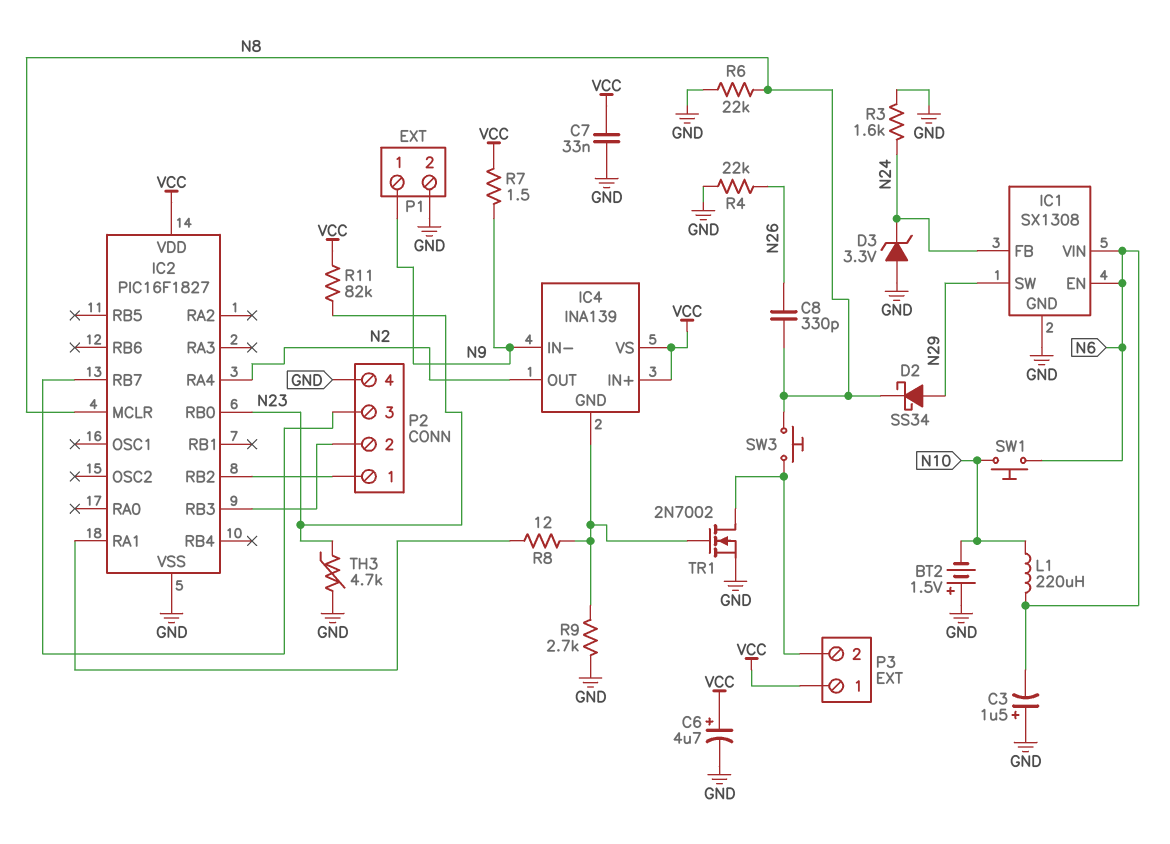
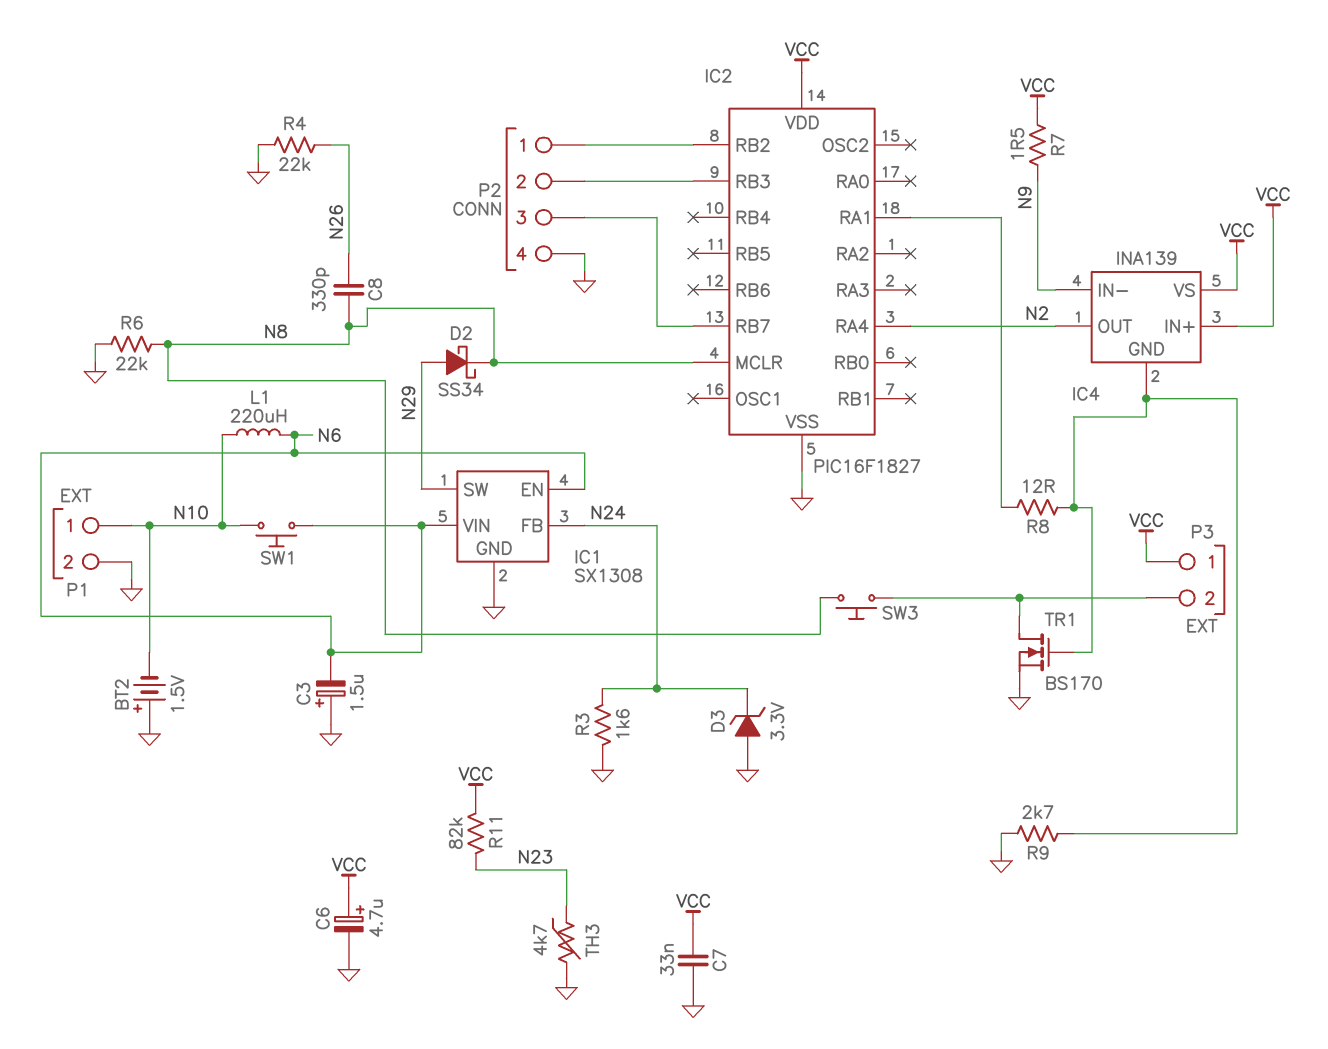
IC2 pin RB0: N23 -> none
P1 pin 1: N9 -> N10
TR1: NMOS 2N7002 (G IC4/GND, D P3/2, S GND) -> NMOS BS170 (G IC4/GND, D P3/2, S GND)

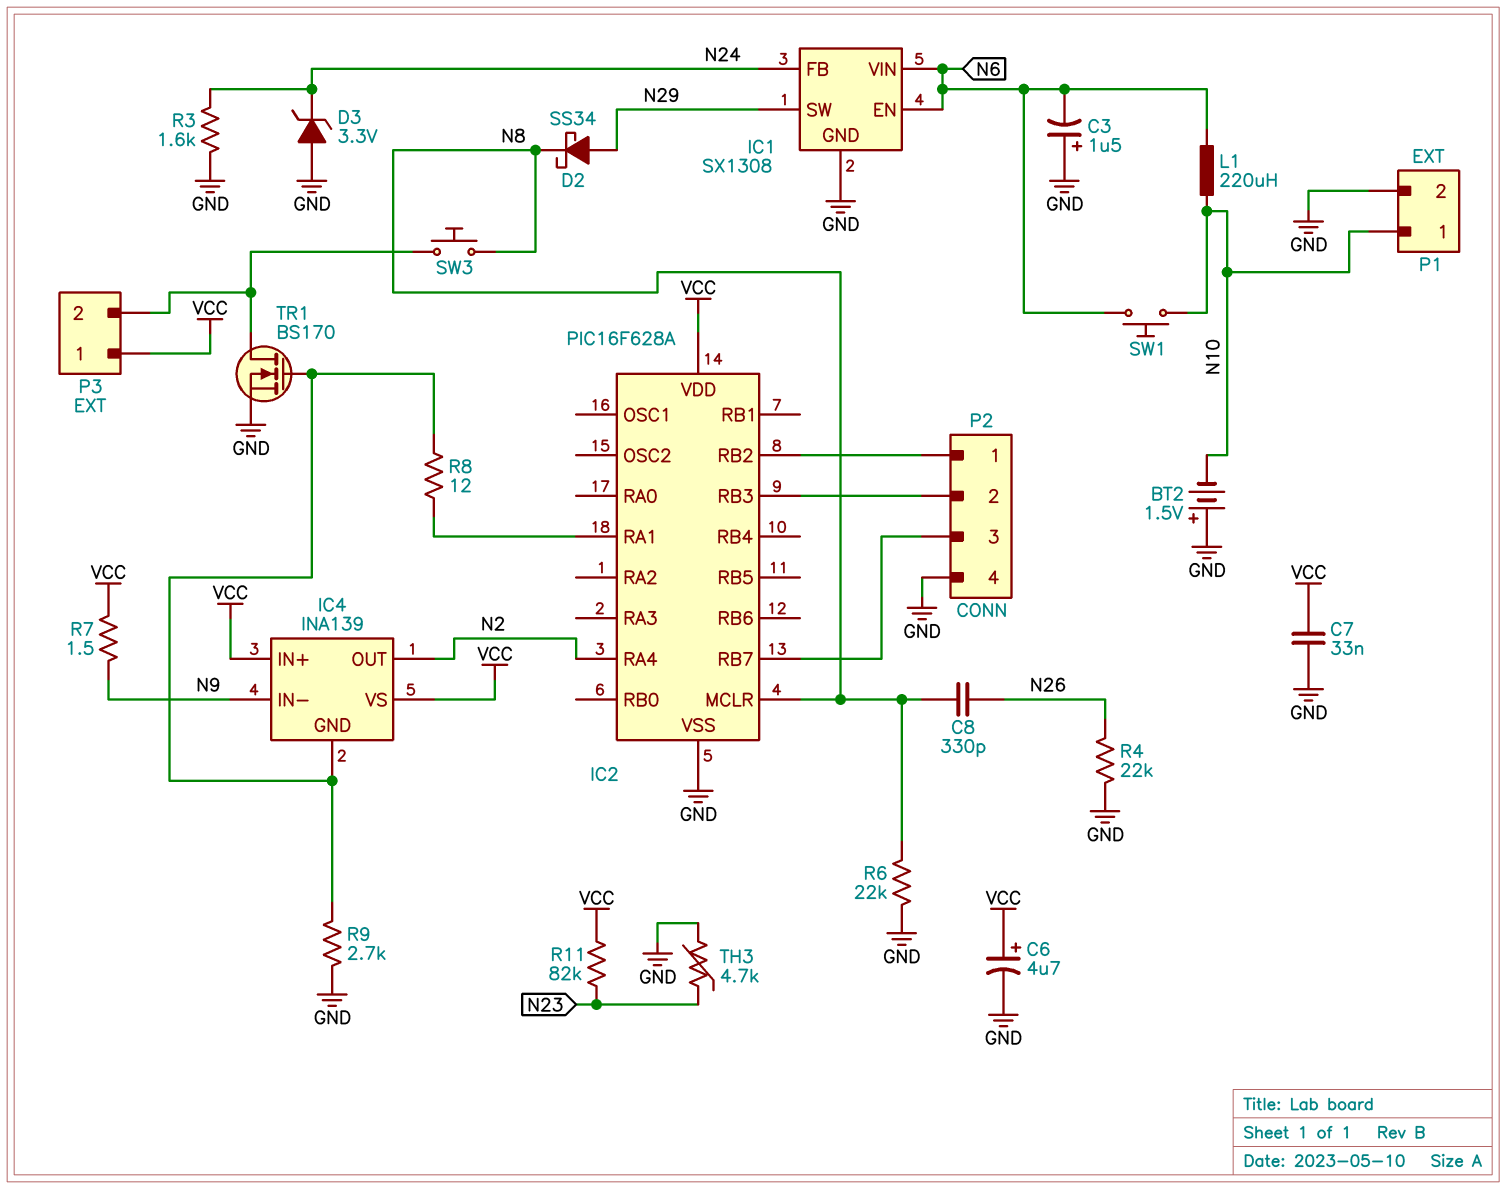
IC2: PIC16F1827 -> PIC16F628A

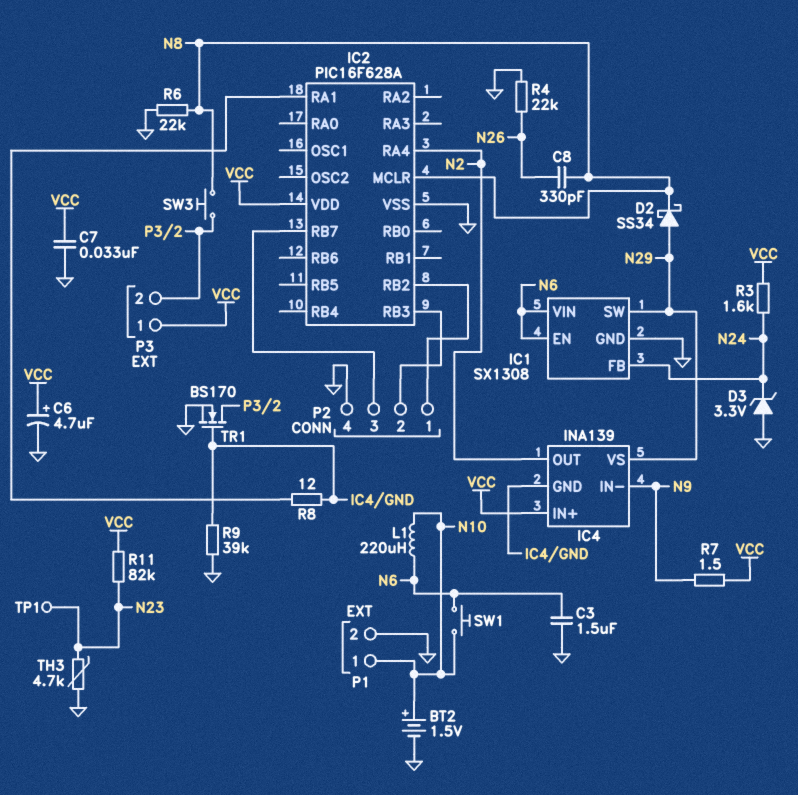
BT2: 1.5V (plus GND, minus N10) -> 1.5V (plus N10, minus GND)
C3: 1.5uF (plus GND, minus N6) -> 1.5uF (GND, N6)
IC4 pin VS: VCC -> N29
R3: 1.6k (GND, N24) -> 1.6k (N24, VCC)
R9: 2.7k (GND, IC4/GND) -> 39k (GND, IC4/GND)
TP1: none -> test point (N23)

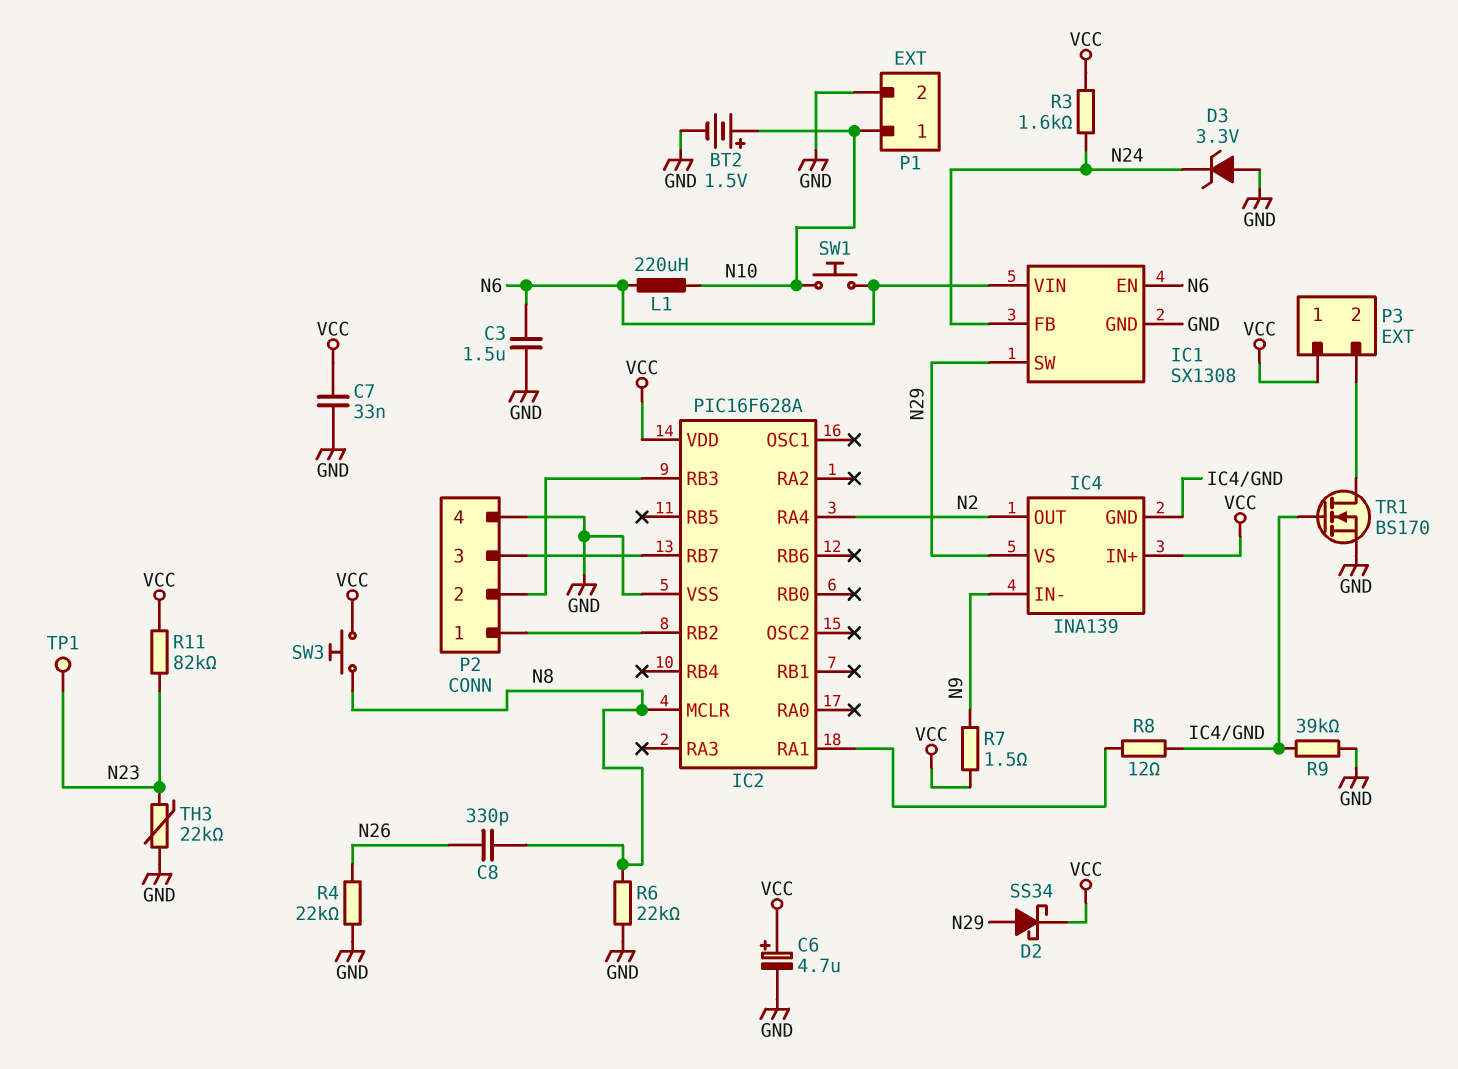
D2: schottky SS34 (A N29, K N8) -> schottky SS34 (A N29, K VCC)
SW3: button (N8, P3/2) -> button (N8, VCC)
TH3: 4.7k (GND, N23) -> 22k (GND, N23)

